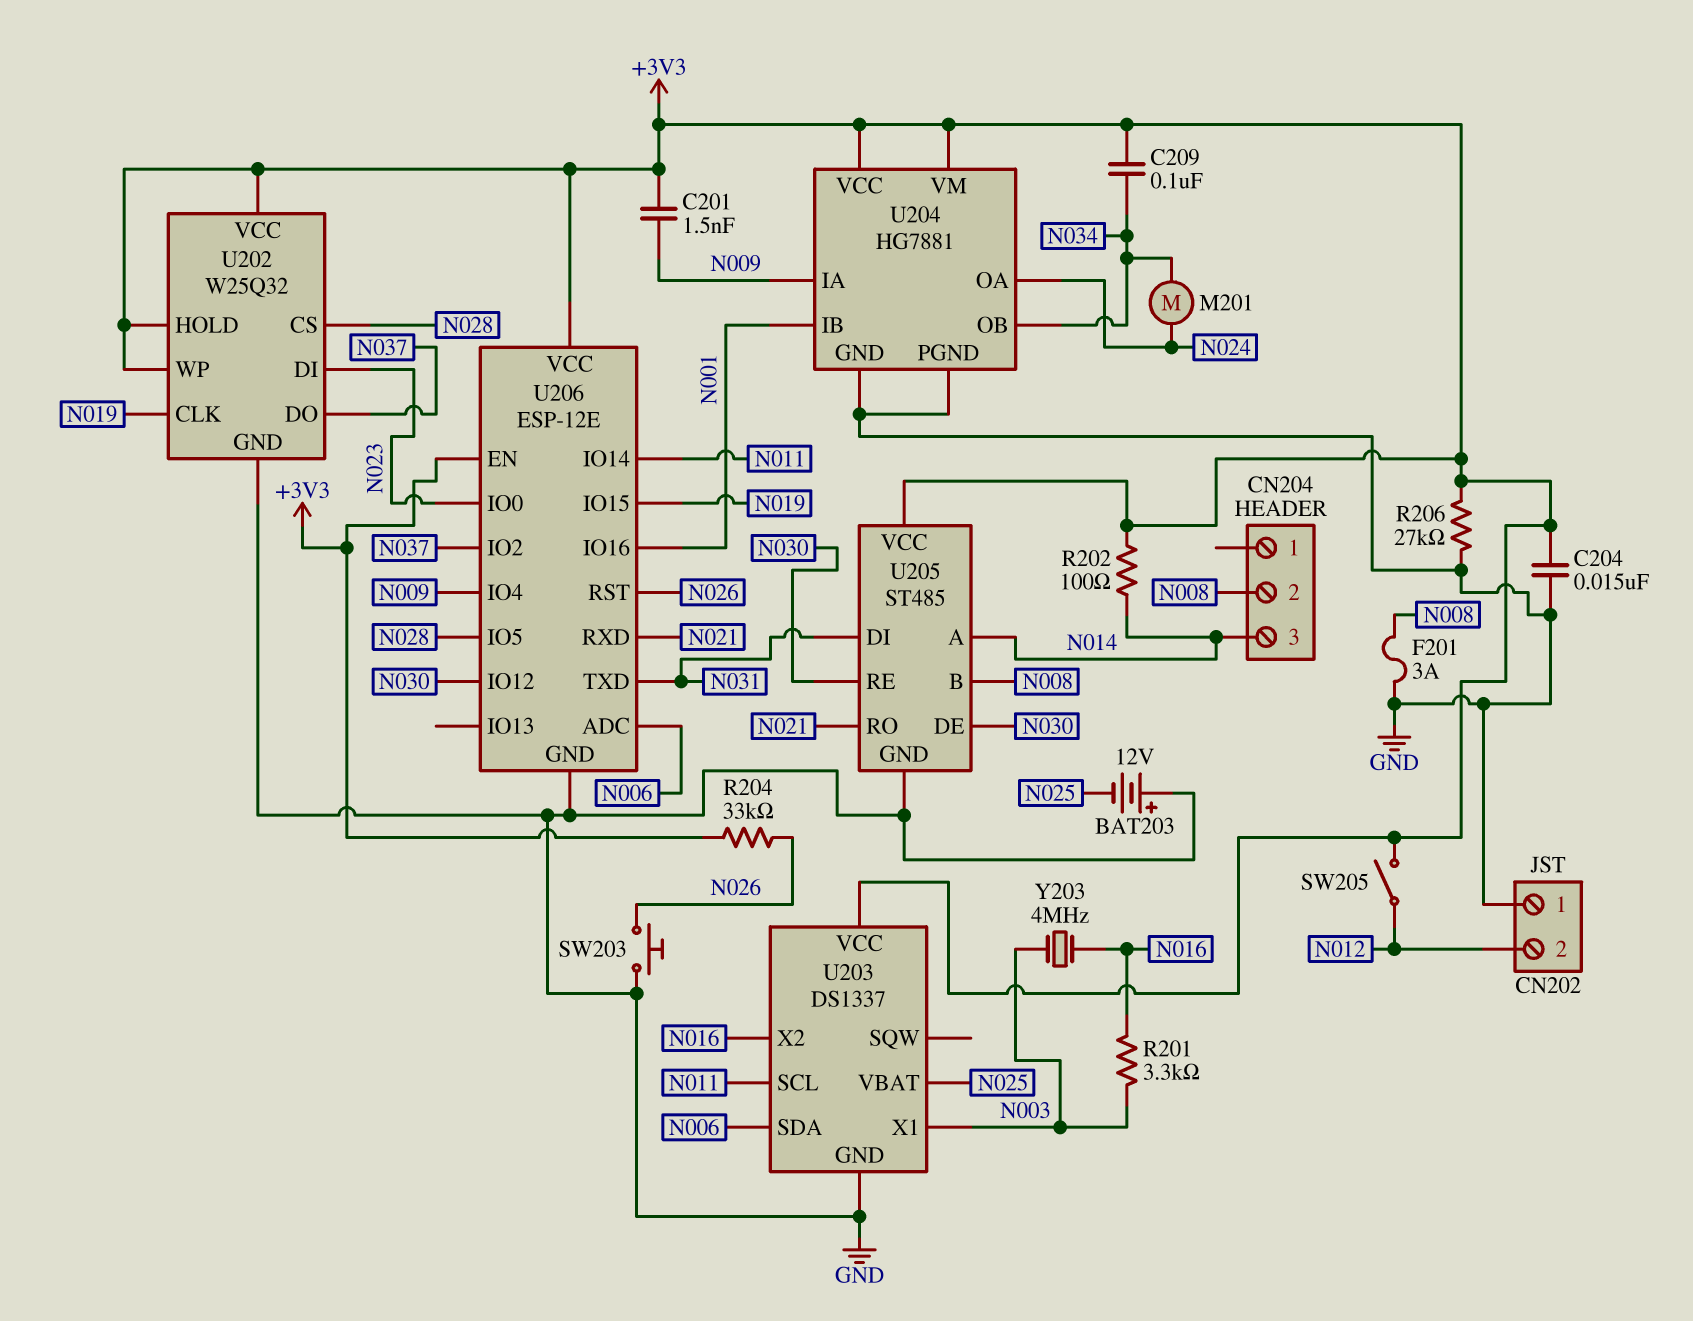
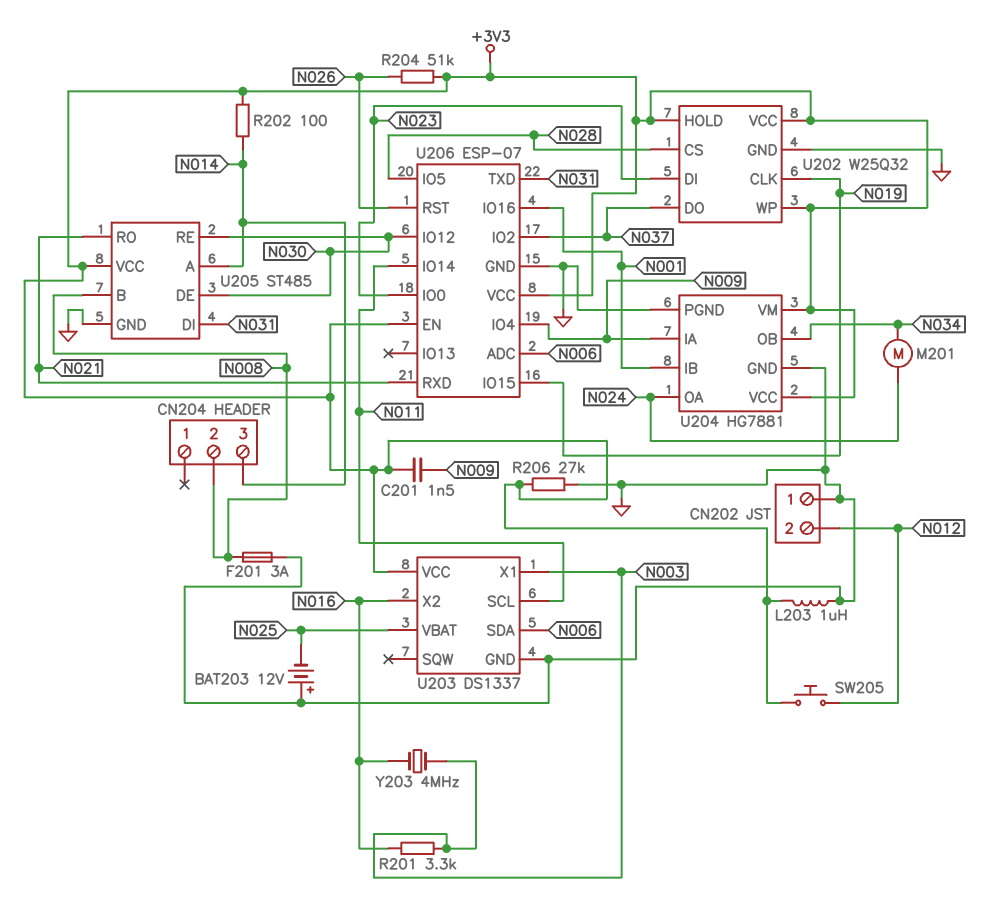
C204: 15nF (+3V3, GND) -> none
C209: 100nF (+3V3, N034) -> none
L203: none -> 1uH (+3V3, GND)
R204: 33k (+3V3, N026) -> 51k (+3V3, N026)
SW203: button (GND, N026) -> none
SW205: switch (+3V3, N012) -> button (+3V3, N012)
U206: ESP-12E -> ESP-07

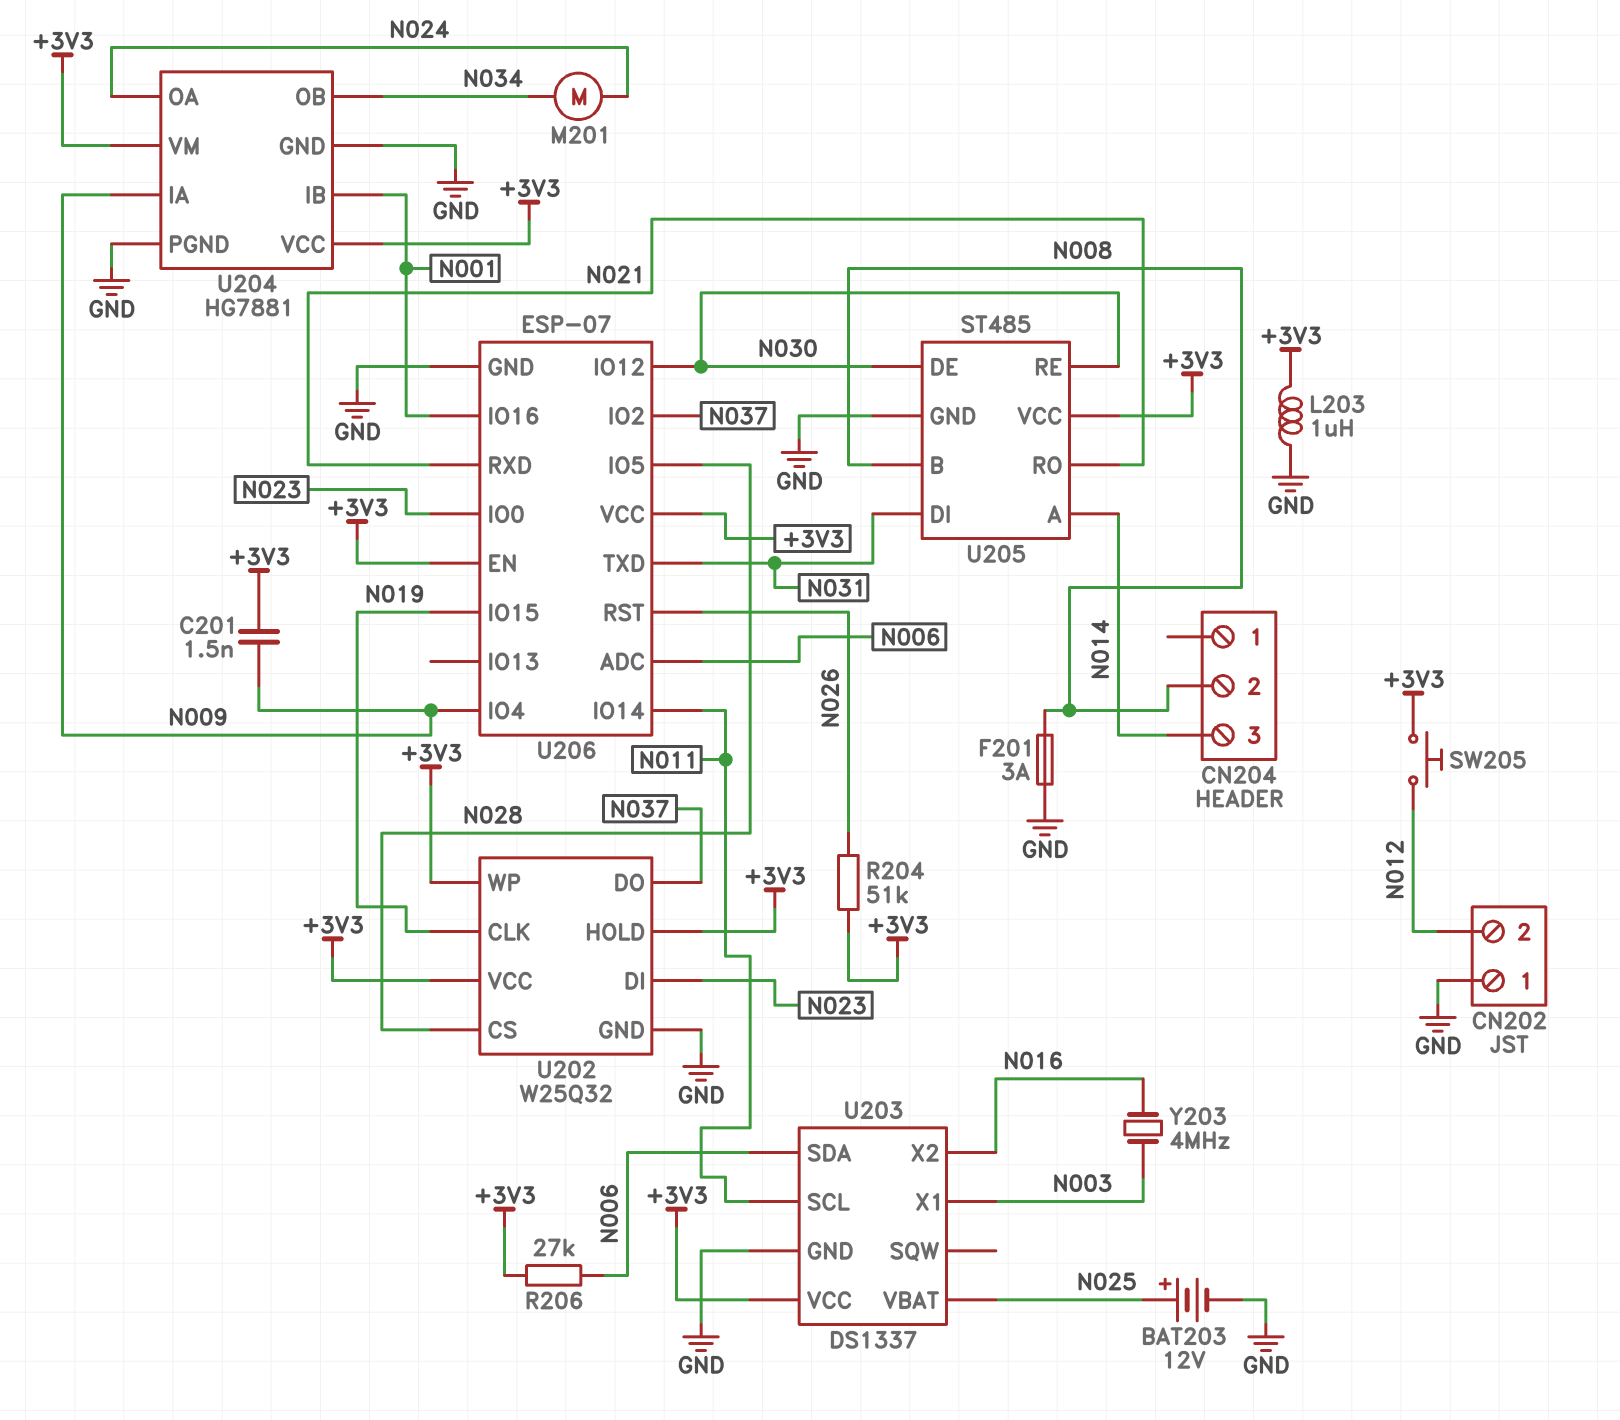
BAT203: 12V (plus GND, minus N025) -> 12V (plus N025, minus GND)
R201: 3.3k (N003, N016) -> none
R202: 100 (+3V3, N014) -> none
R206: 27k (+3V3, GND) -> 27k (+3V3, N006)

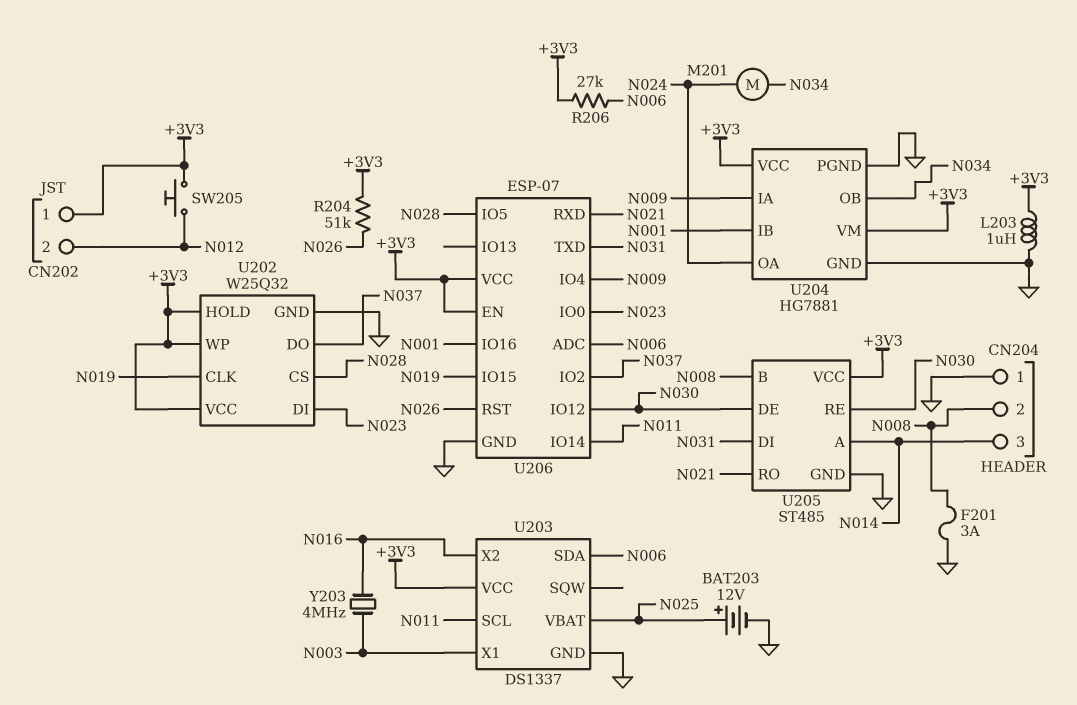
C201: 1.5nF (+3V3, N009) -> none
CN202 pin 1: GND -> +3V3
CN204 pin 1: none -> GND

